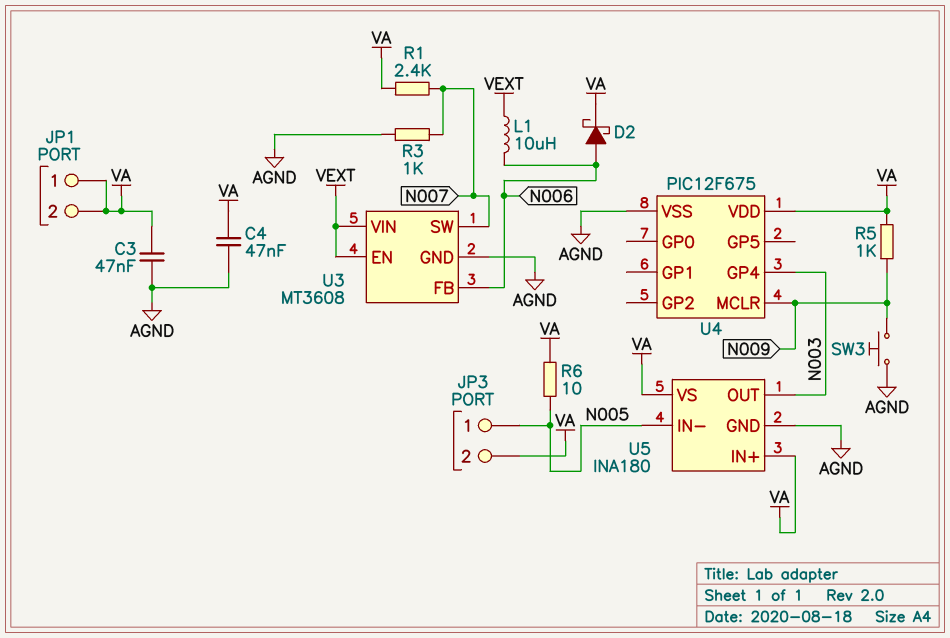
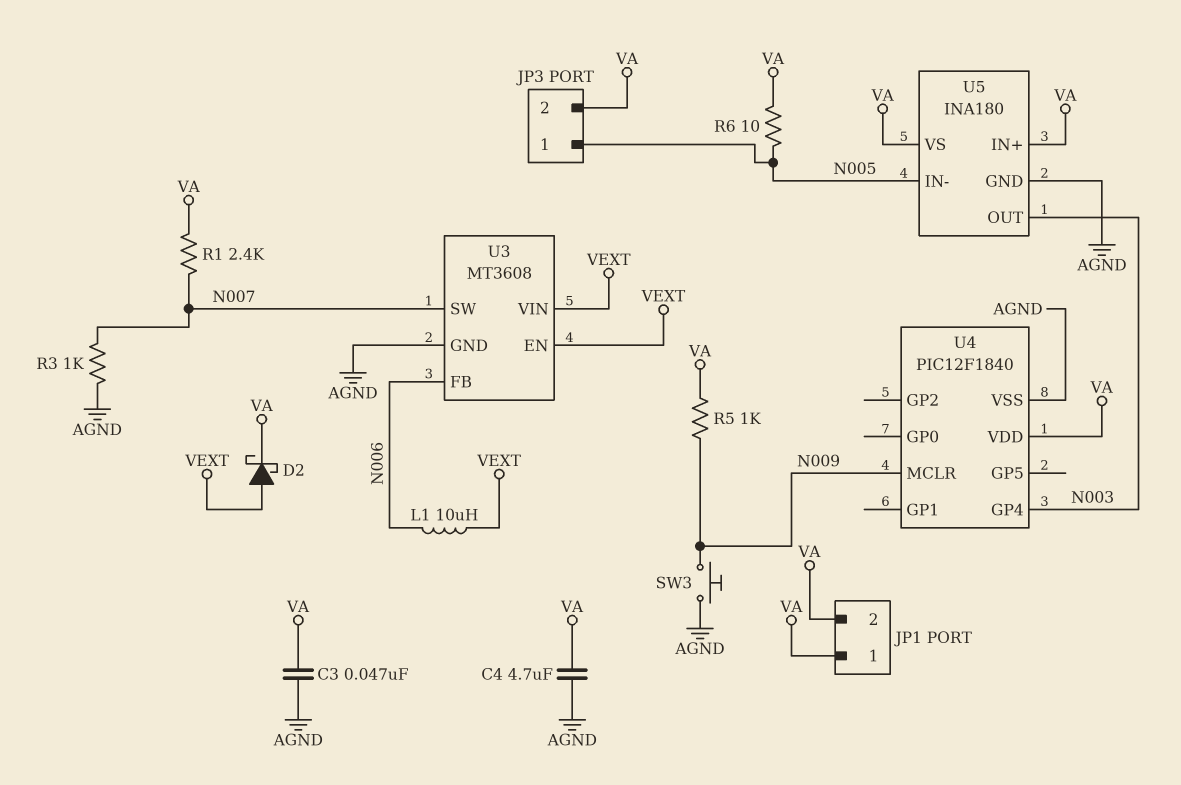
C4: 47nF (AGND, VA) -> 4.7uF (AGND, VA)
D2: schottky (A N006, K VA) -> schottky (A VEXT, K VA)
U4: PIC12F675 -> PIC12F1840

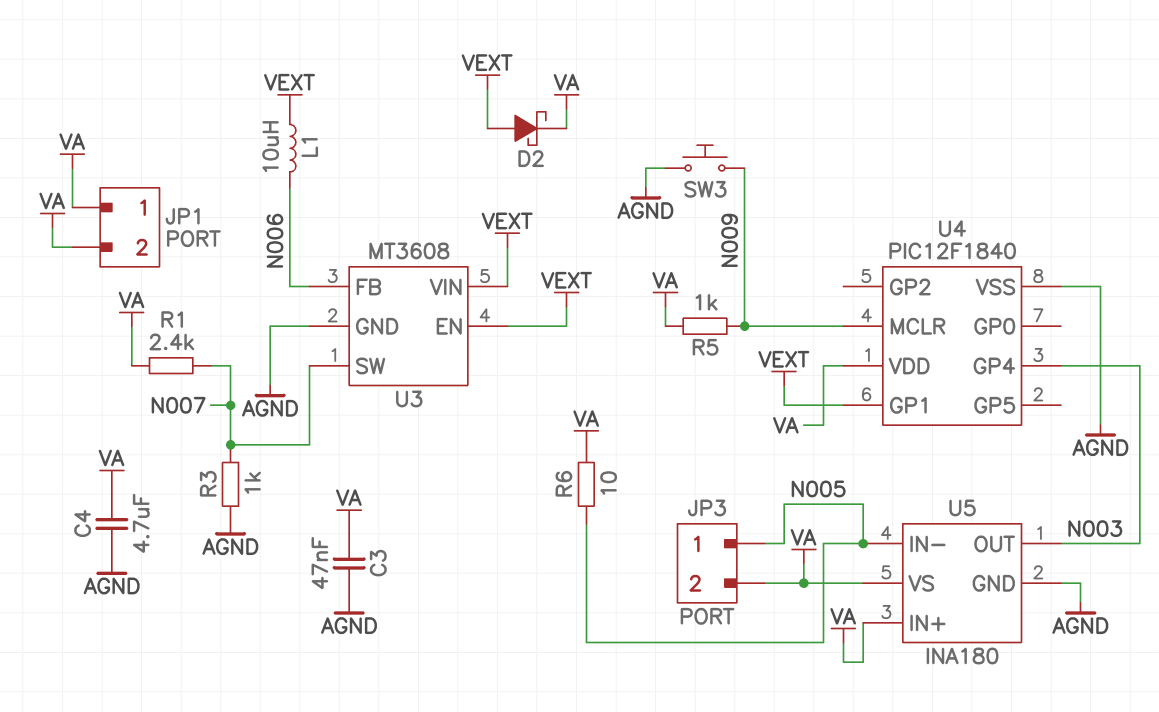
U4 pin GP1: none -> VEXT

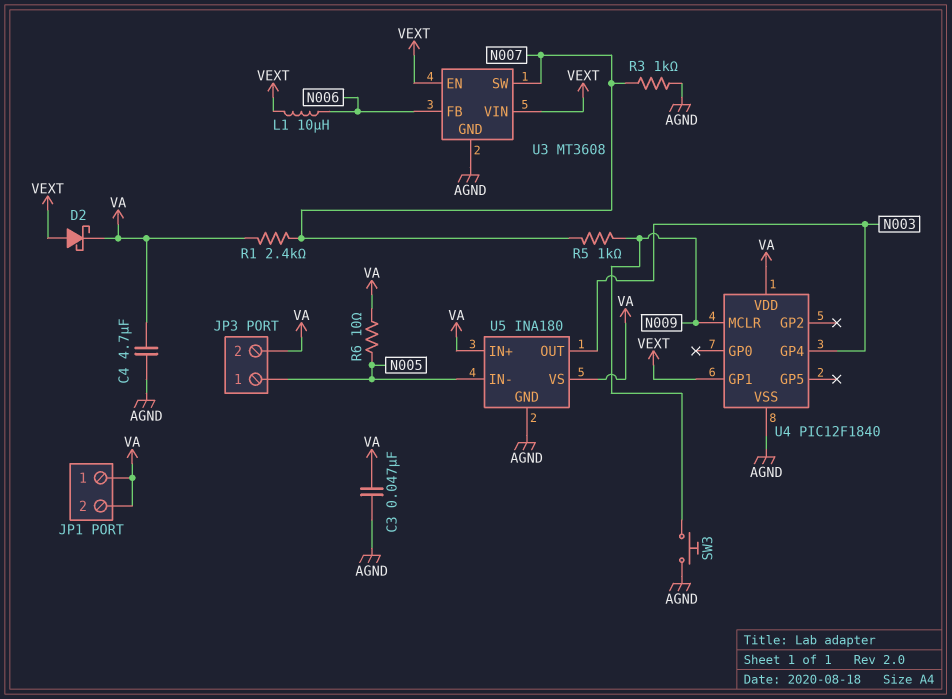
R5: 1k (N009, VA) -> 1k (N007, N009)

